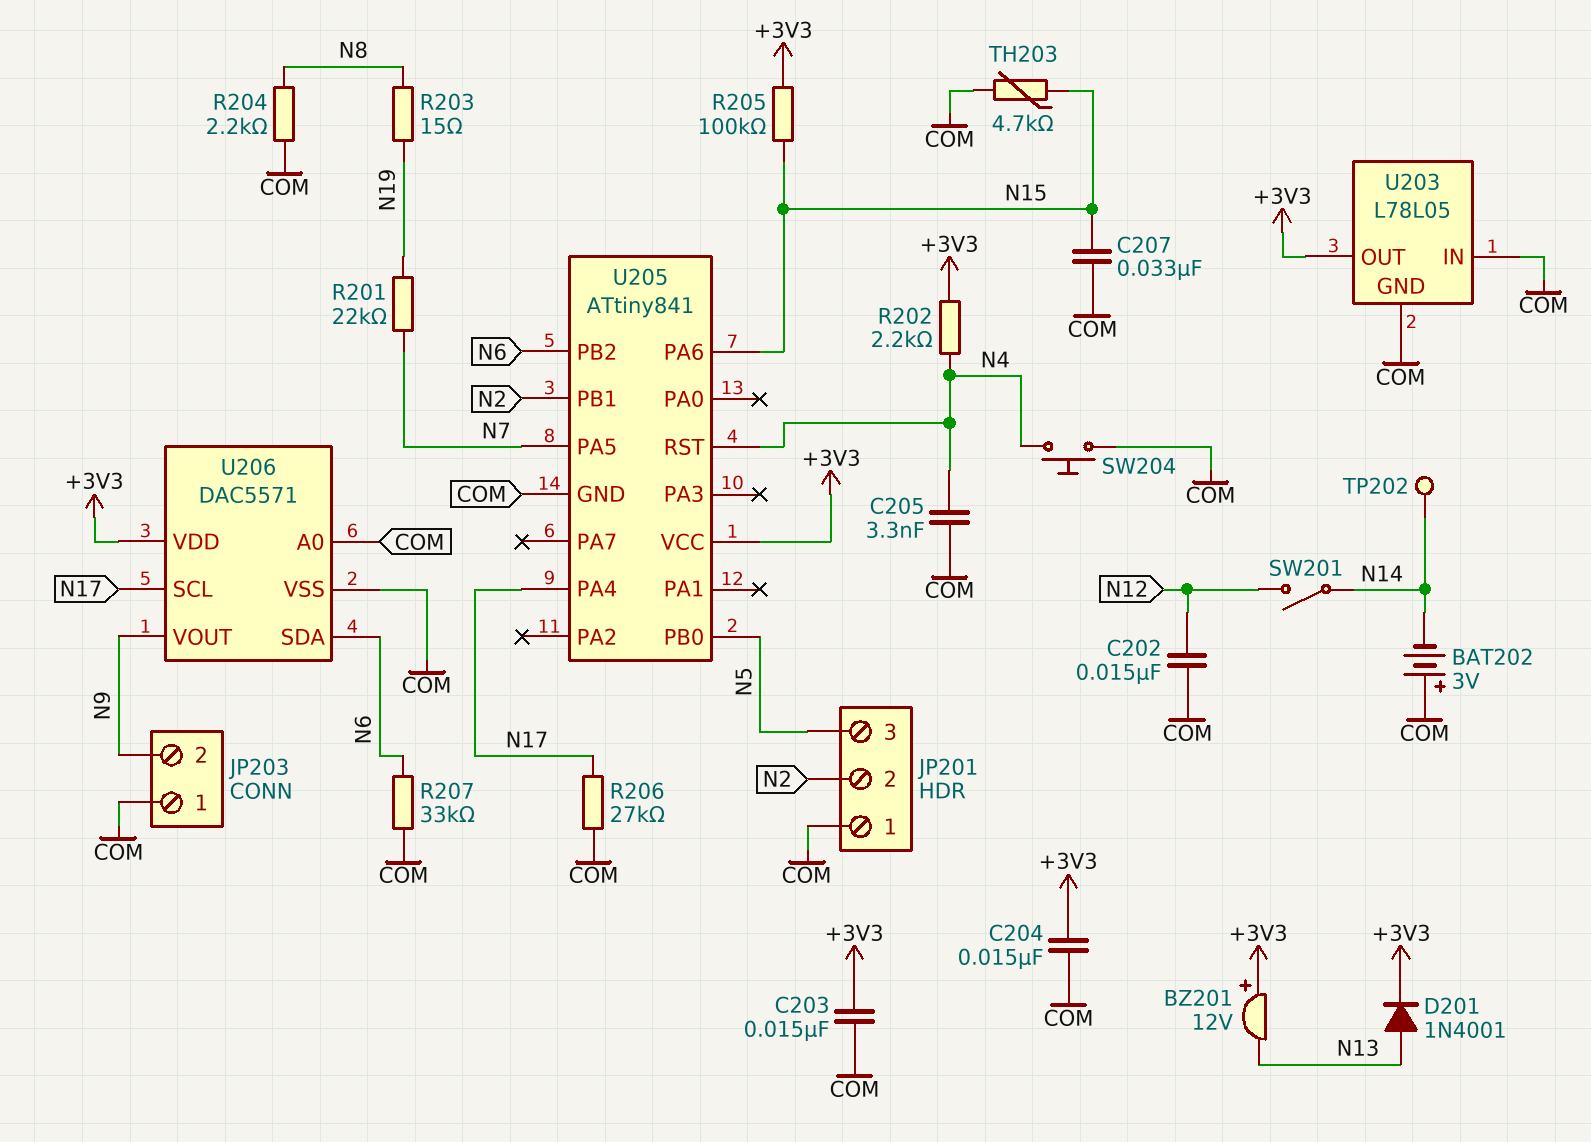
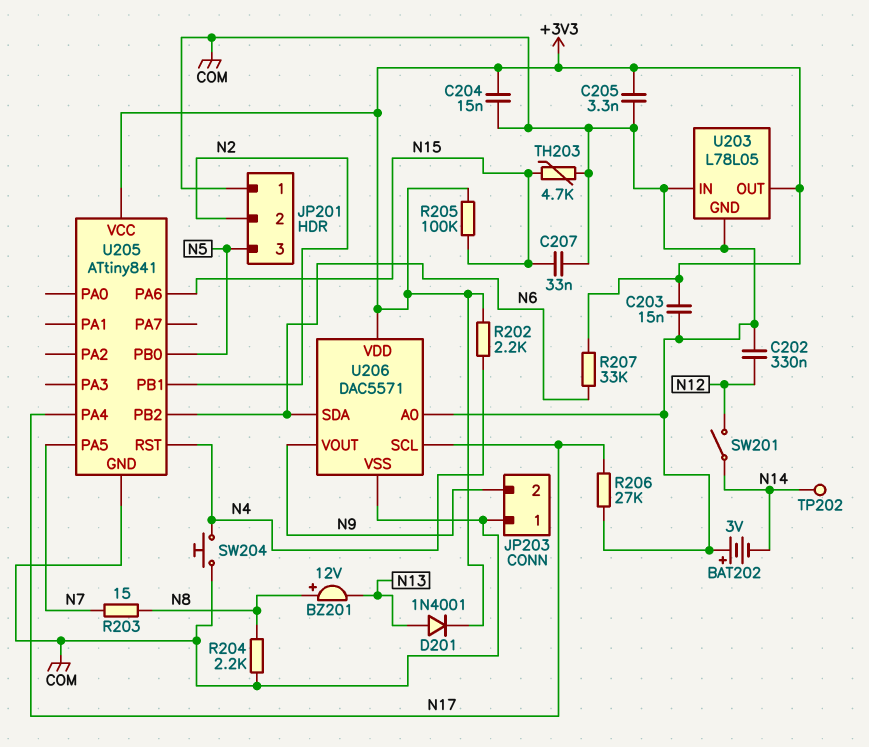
BZ201: buzzer 12V (plus +3V3, minus N13) -> buzzer 12V (plus N8, minus N13)
C202: 15nF (COM, N12) -> 330nF (COM, N12)
C205: 3.3nF (COM, N4) -> 3.3nF (+3V3, COM)
R201: 22k (N7, N19) -> none
R203: 15 (N8, N19) -> 15 (N7, N8)
R207: 33k (COM, N6) -> 33k (+3V3, N6)

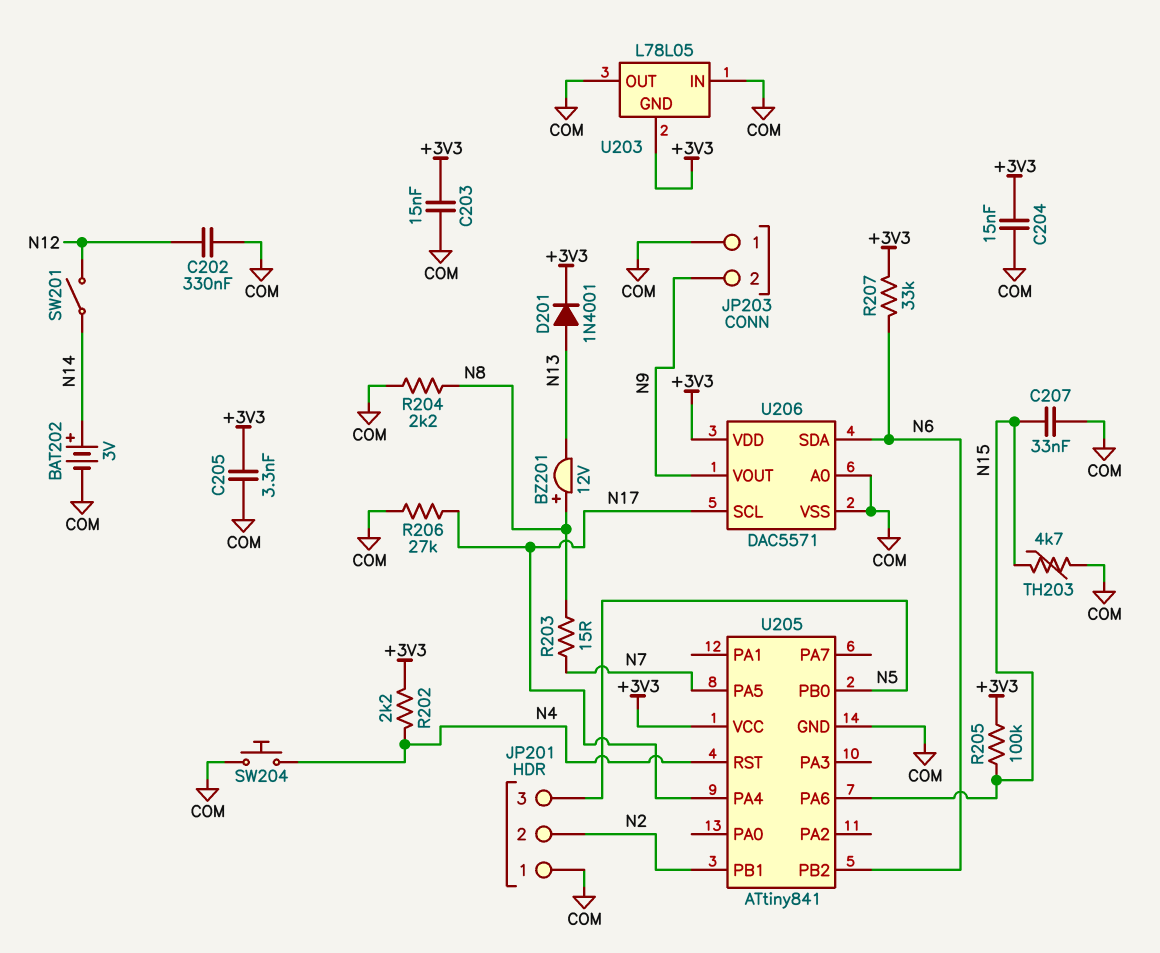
BAT202: 3V (plus COM, minus N14) -> 3V (plus N14, minus COM)
TP202: test point (N14) -> none
U203 pin GND: COM -> +3V3
U203 pin OUT: +3V3 -> COM

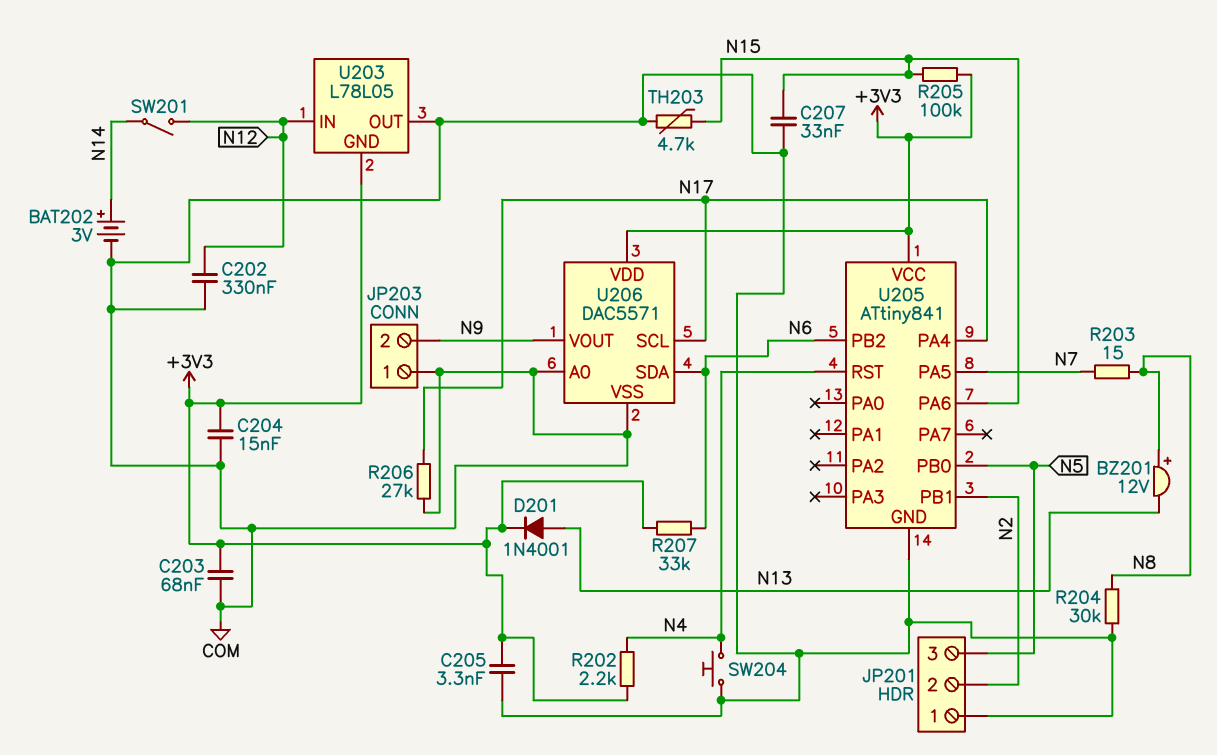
C203: 15nF (+3V3, COM) -> 68nF (+3V3, COM)
R204: 2.2k (COM, N8) -> 30k (COM, N8)
U203 pin IN: COM -> N12

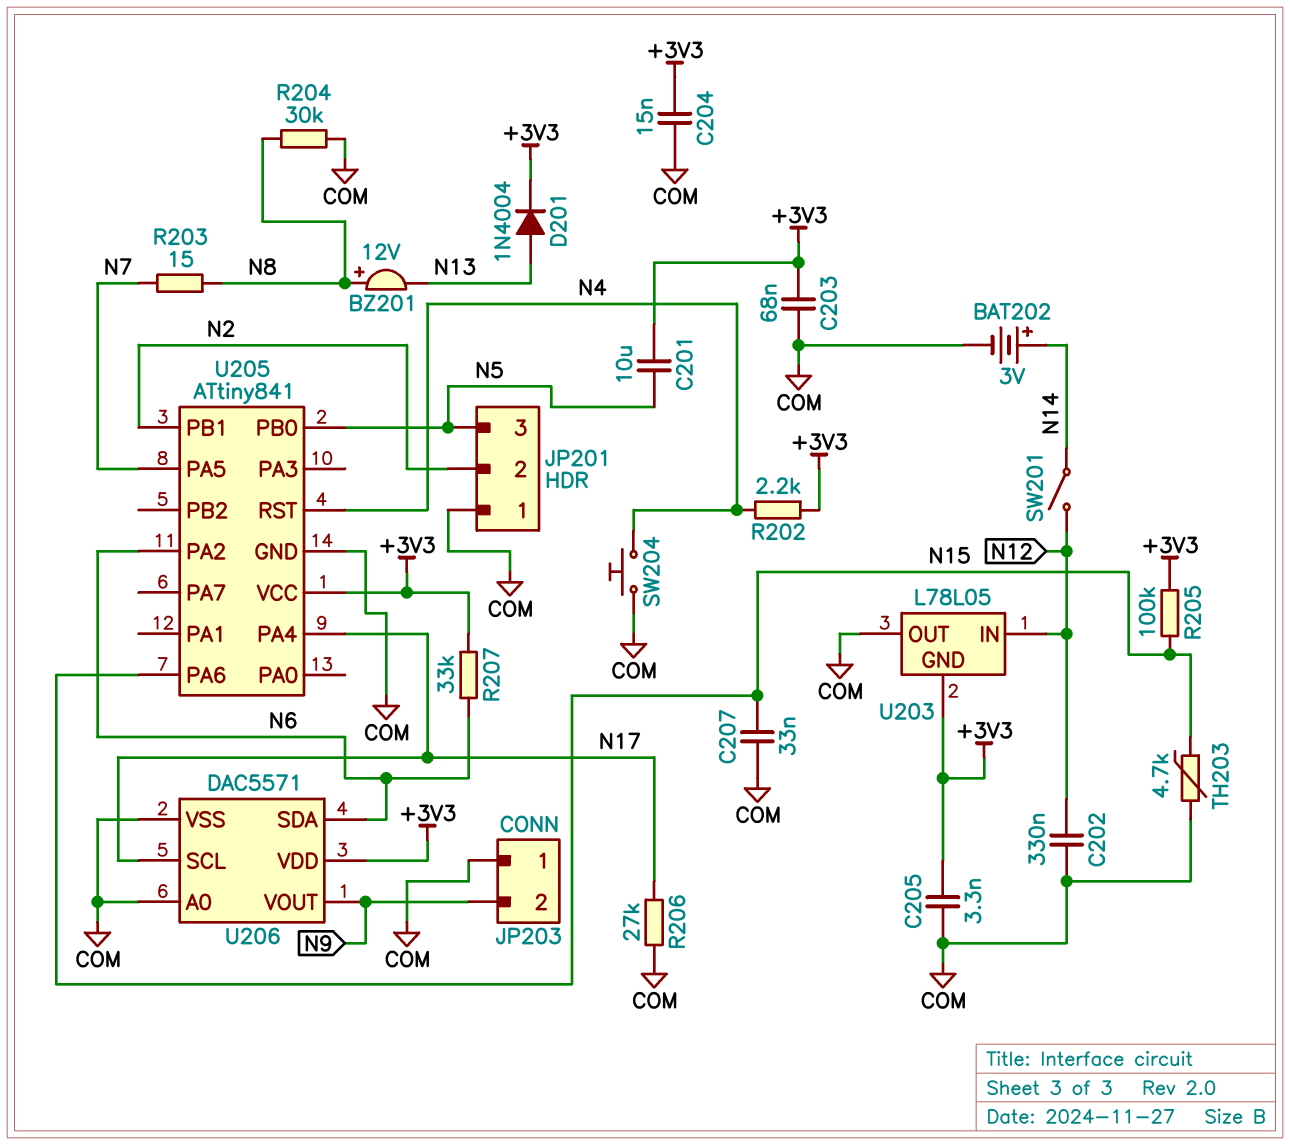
C201: none -> 10uF (+3V3, N5)
D201: diode 1N4001 (A N13, K +3V3) -> diode 1N4004 (A N13, K +3V3)
U205 pin PA2: none -> N6
U205 pin PB2: N6 -> none

